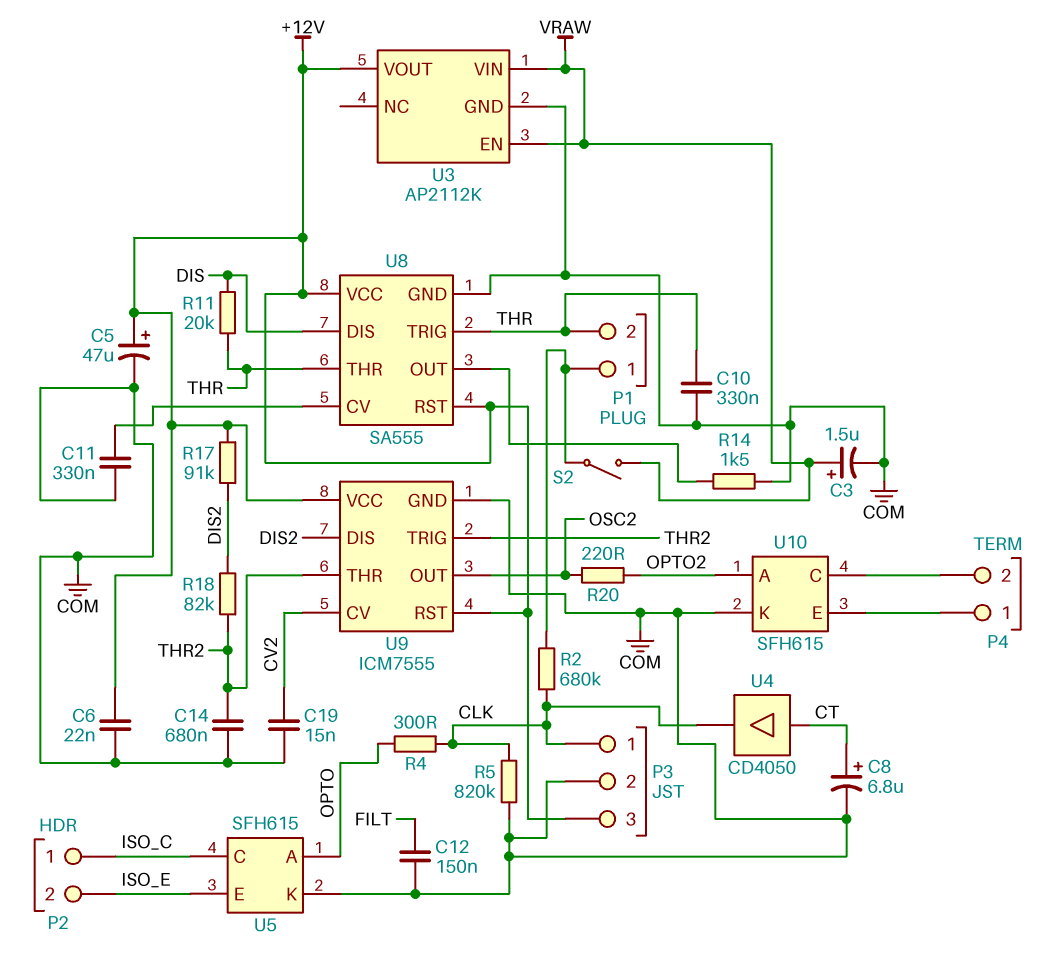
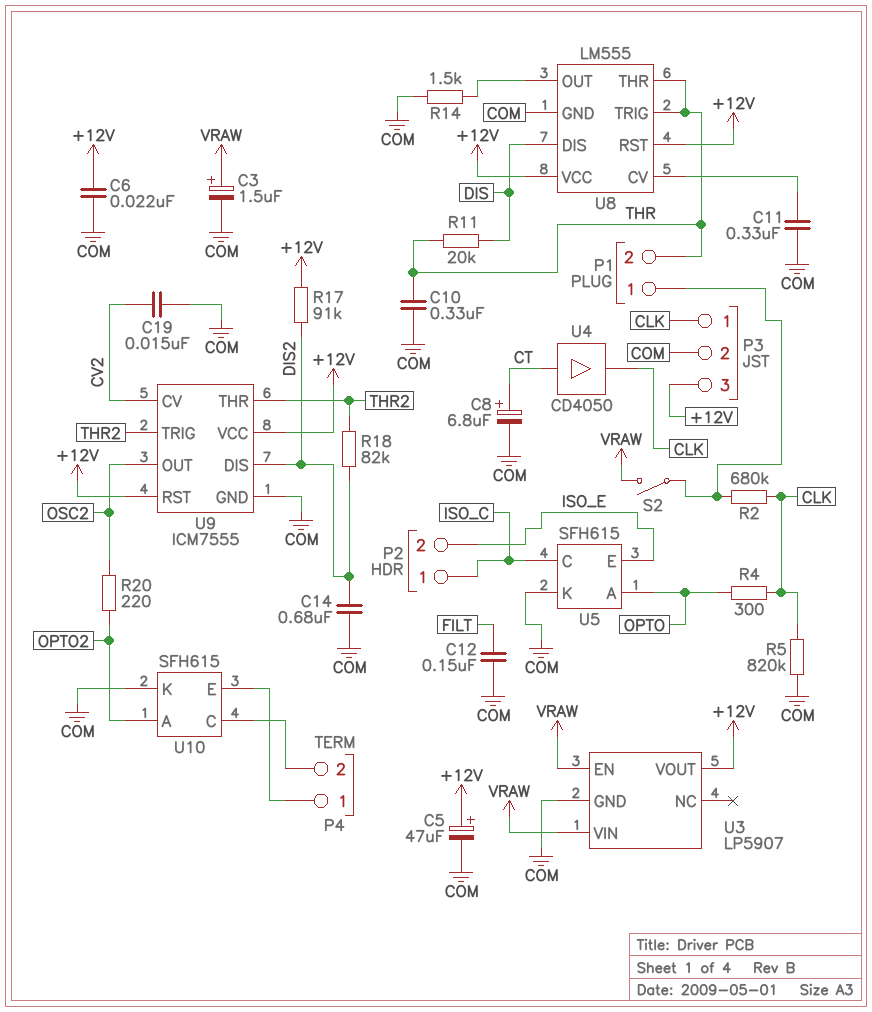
C14: 680nF (COM, THR2) -> 680nF (COM, DIS2)
U3: AP2112K -> LP5907
U8: SA555 -> LM555

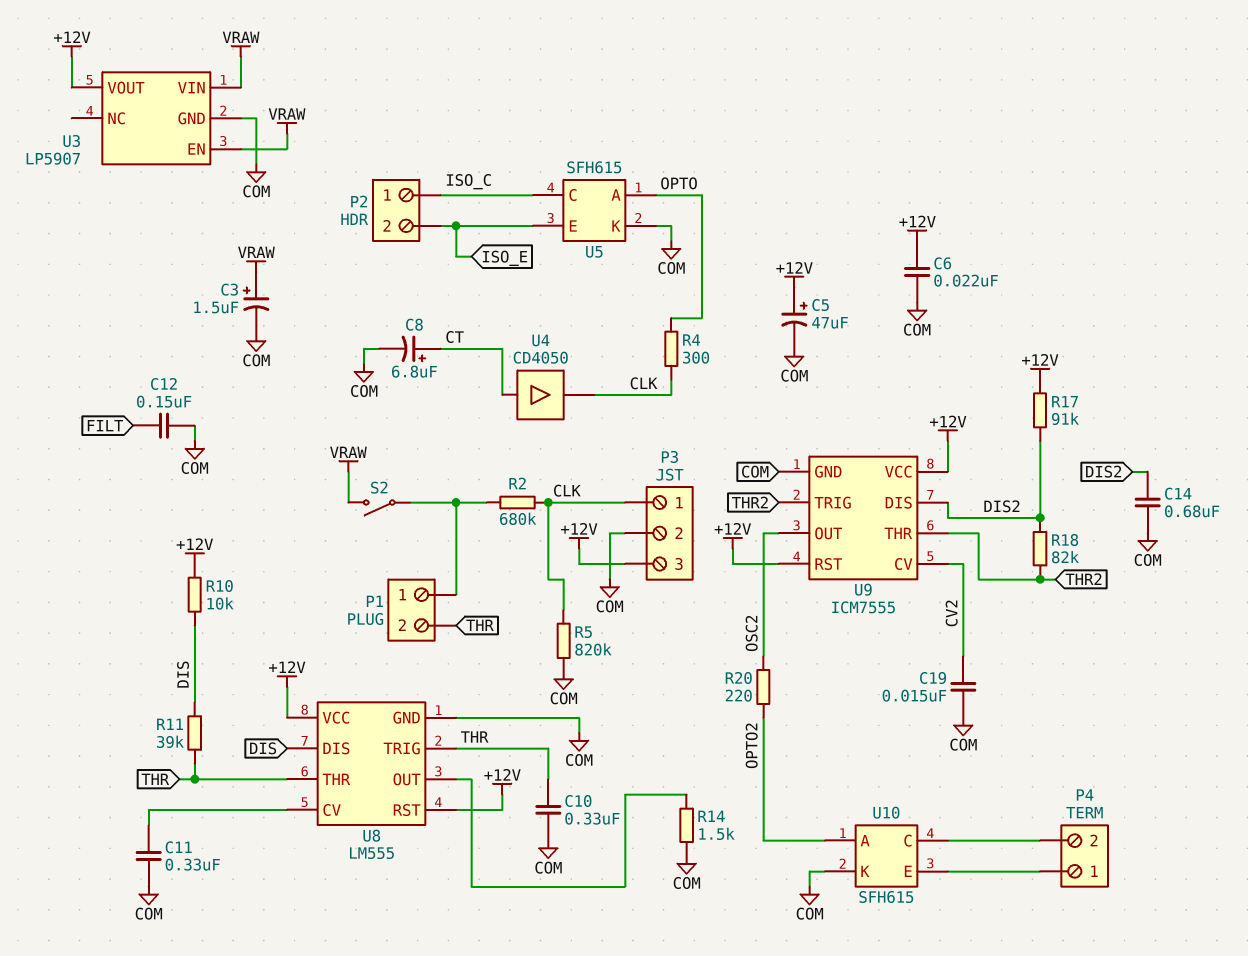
R10: none -> 10k (+12V, DIS)
R11: 20k (DIS, THR) -> 39k (DIS, THR)

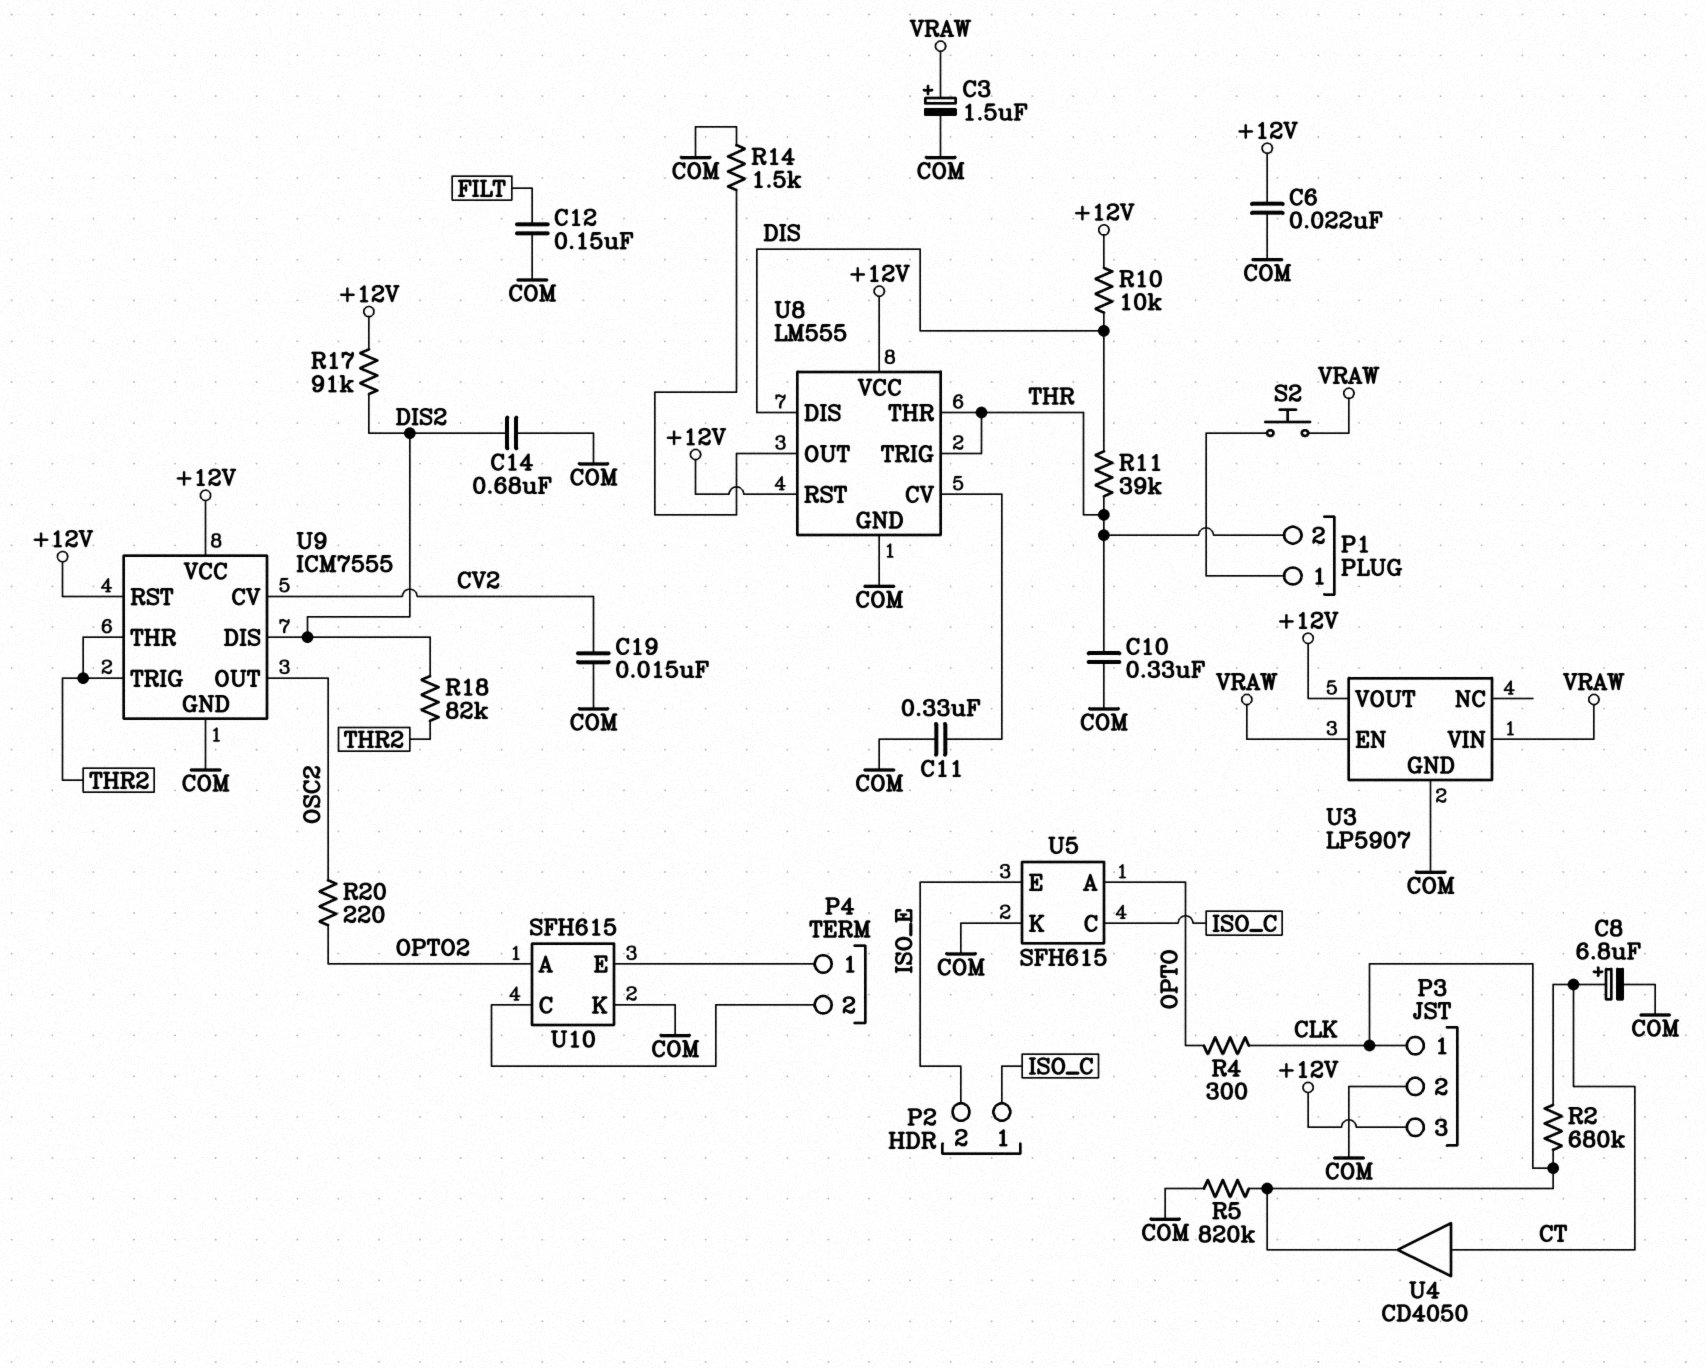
C5: 47uF (plus +12V, minus COM) -> none
R2: 680k (CLK, P1/1) -> 680k (CLK, CT)
S2: switch (P1/1, VRAW) -> button (P1/1, VRAW)

